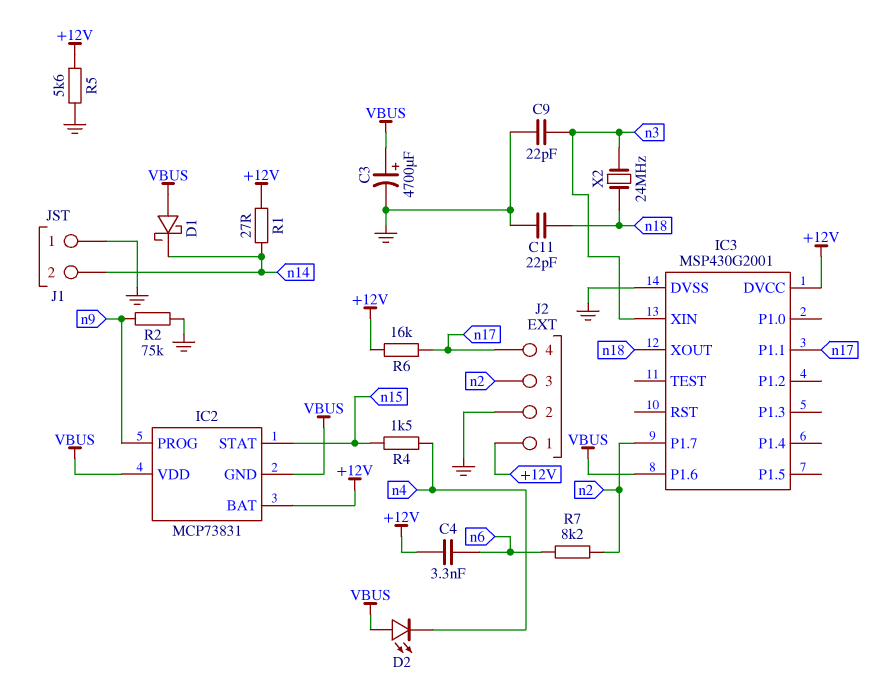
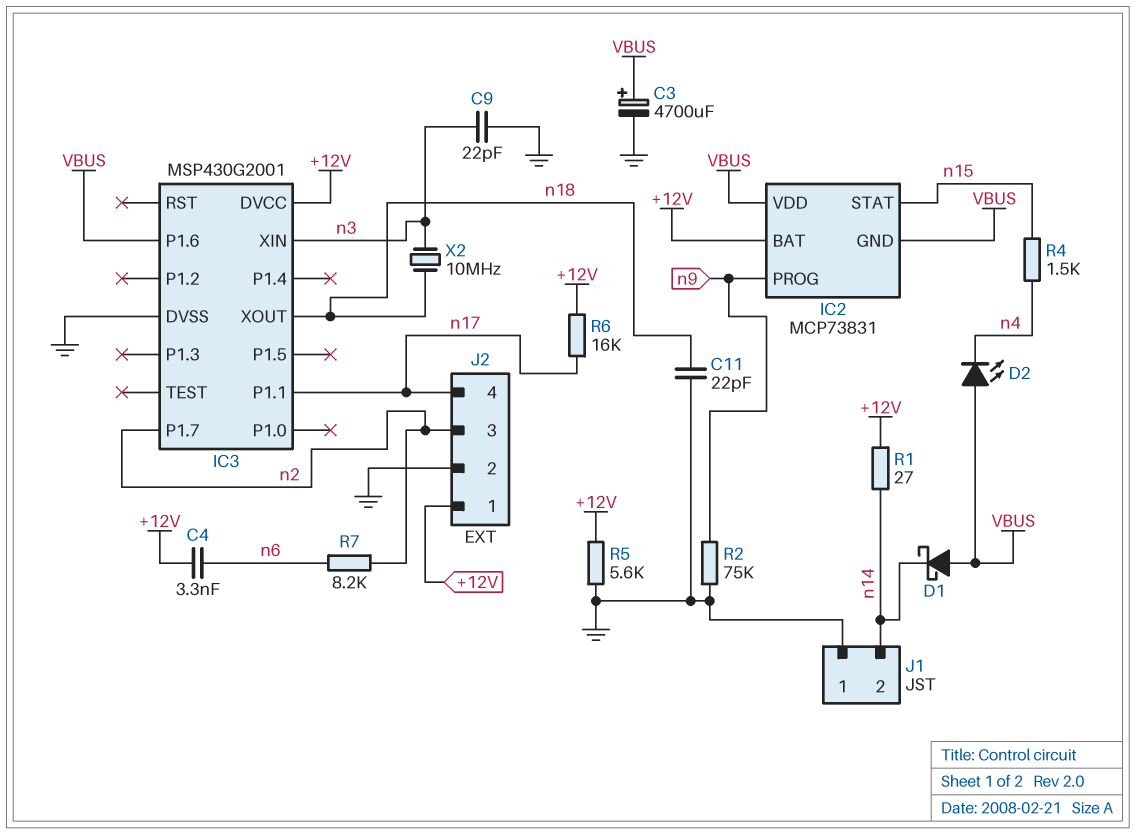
X2: 24MHz (n3, n18) -> 10MHz (n3, n18)

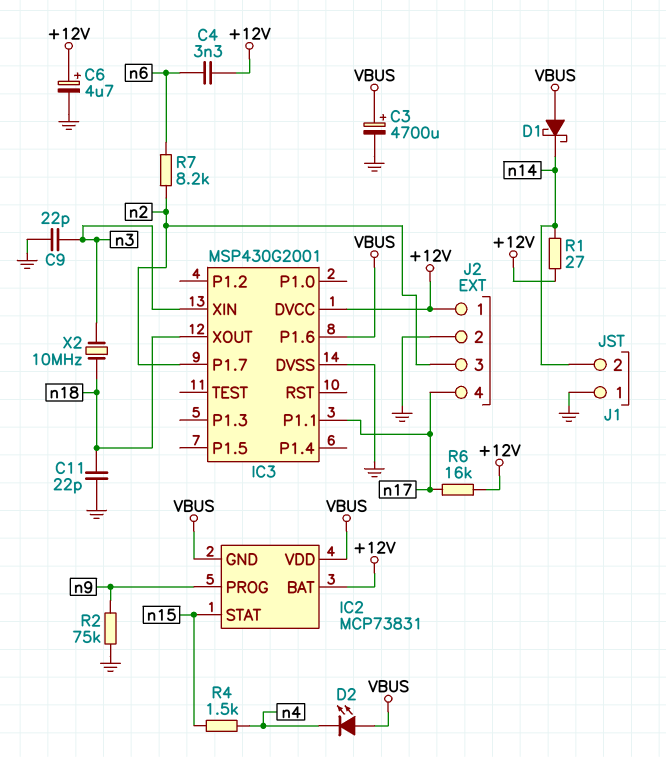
C6: none -> 4.7uF (plus +12V, minus GND)
R5: 5.6k (+12V, GND) -> none

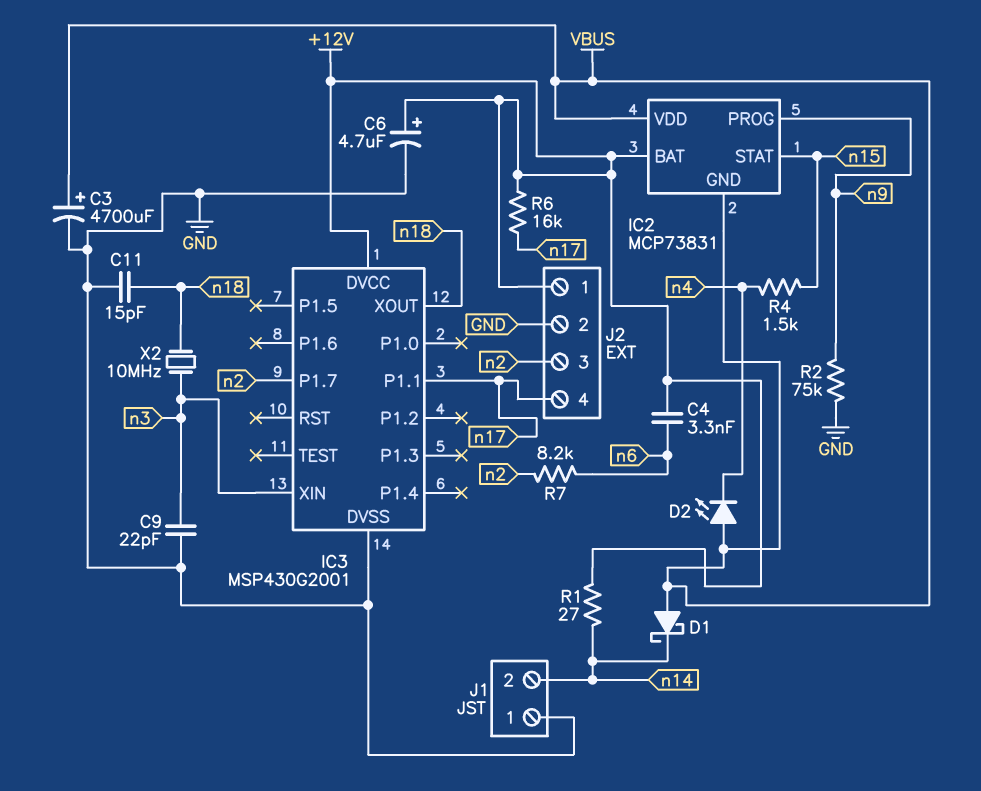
C11: 22pF (GND, n18) -> 15pF (GND, n18)
IC3 pin P1.6: VBUS -> none

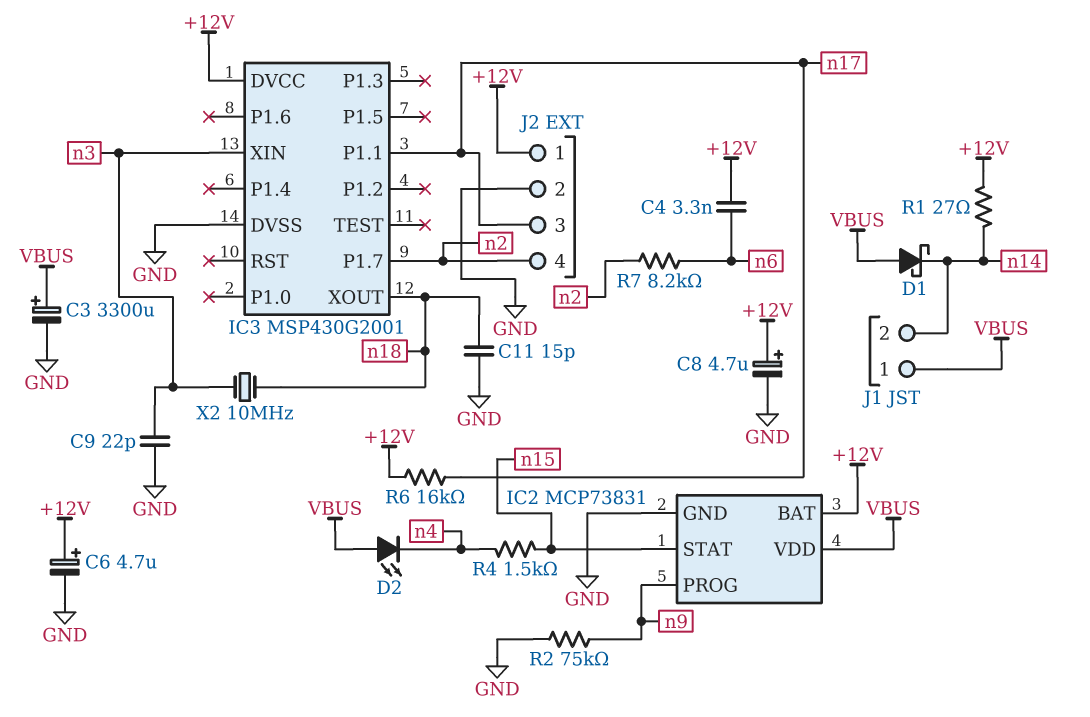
C3: 4700uF (plus VBUS, minus GND) -> 3300uF (plus VBUS, minus GND)
C8: none -> 4.7uF (plus +12V, minus GND)
IC2 pin GND: VBUS -> GND
J1 pin 1: GND -> VBUS
J2 pin 3: n2 -> n17
J2 pin 4: n17 -> n2

